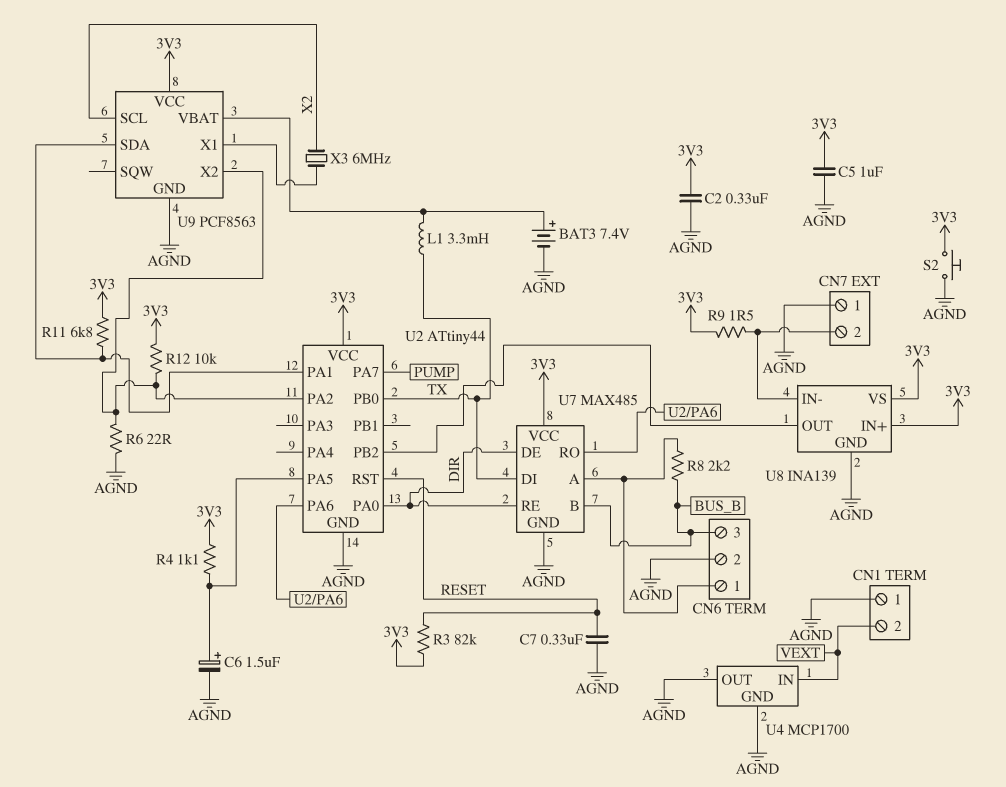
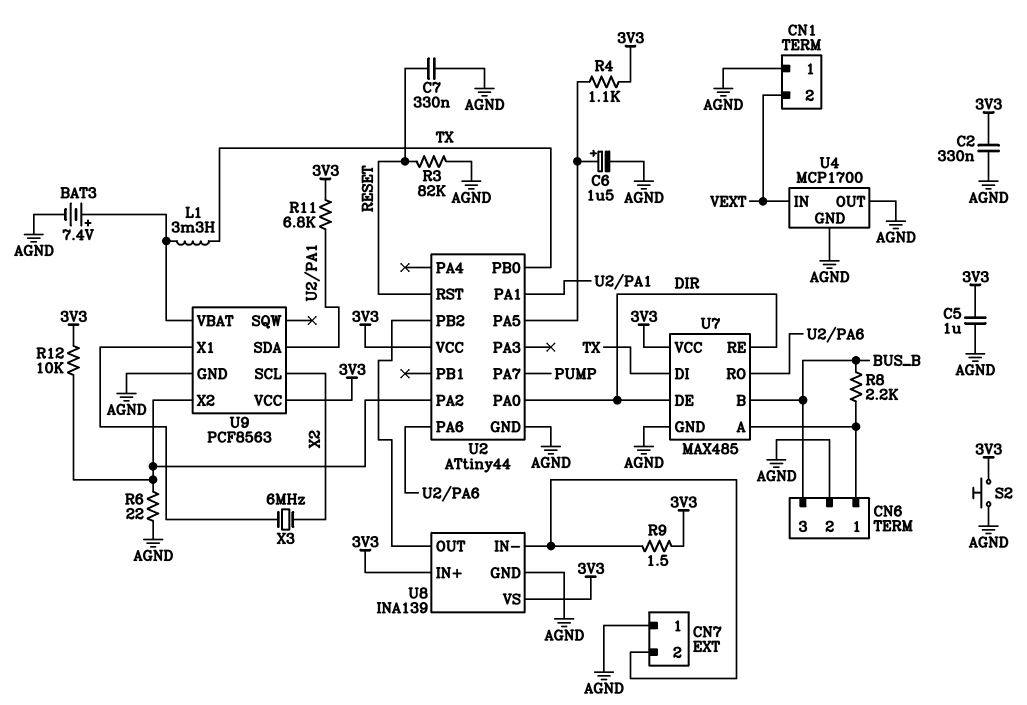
R3: 82k (3V3, RESET) -> 82k (AGND, RESET)

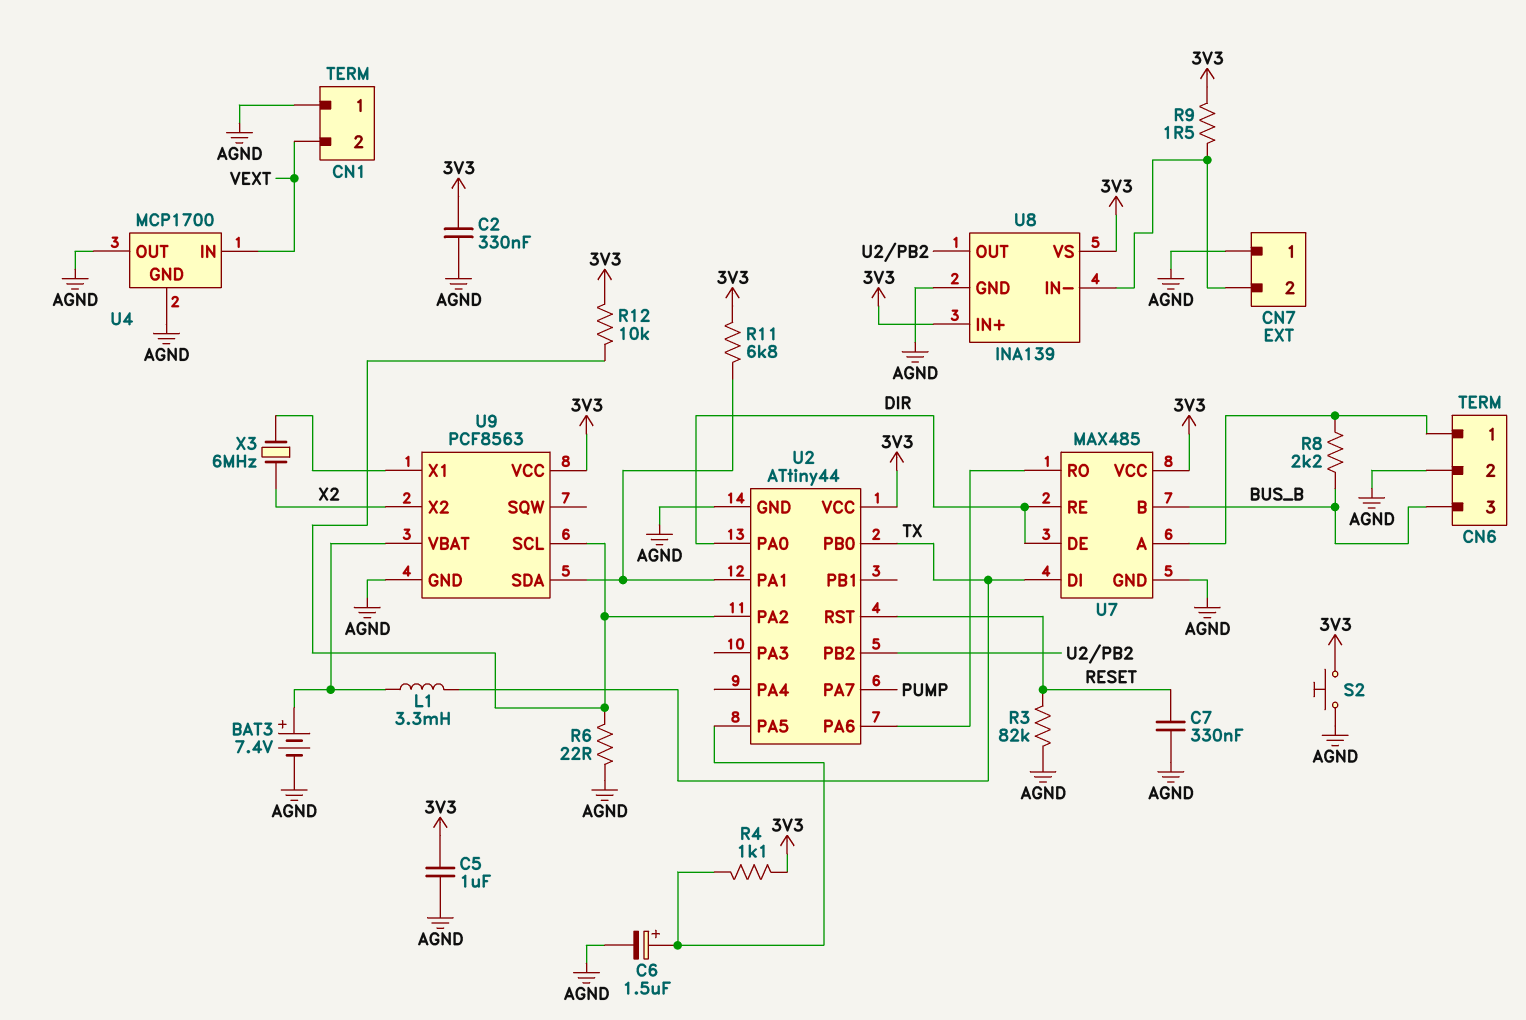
U9 pin SCL: X2 -> U2/PA2
U9 pin X2: U2/PA2 -> X2

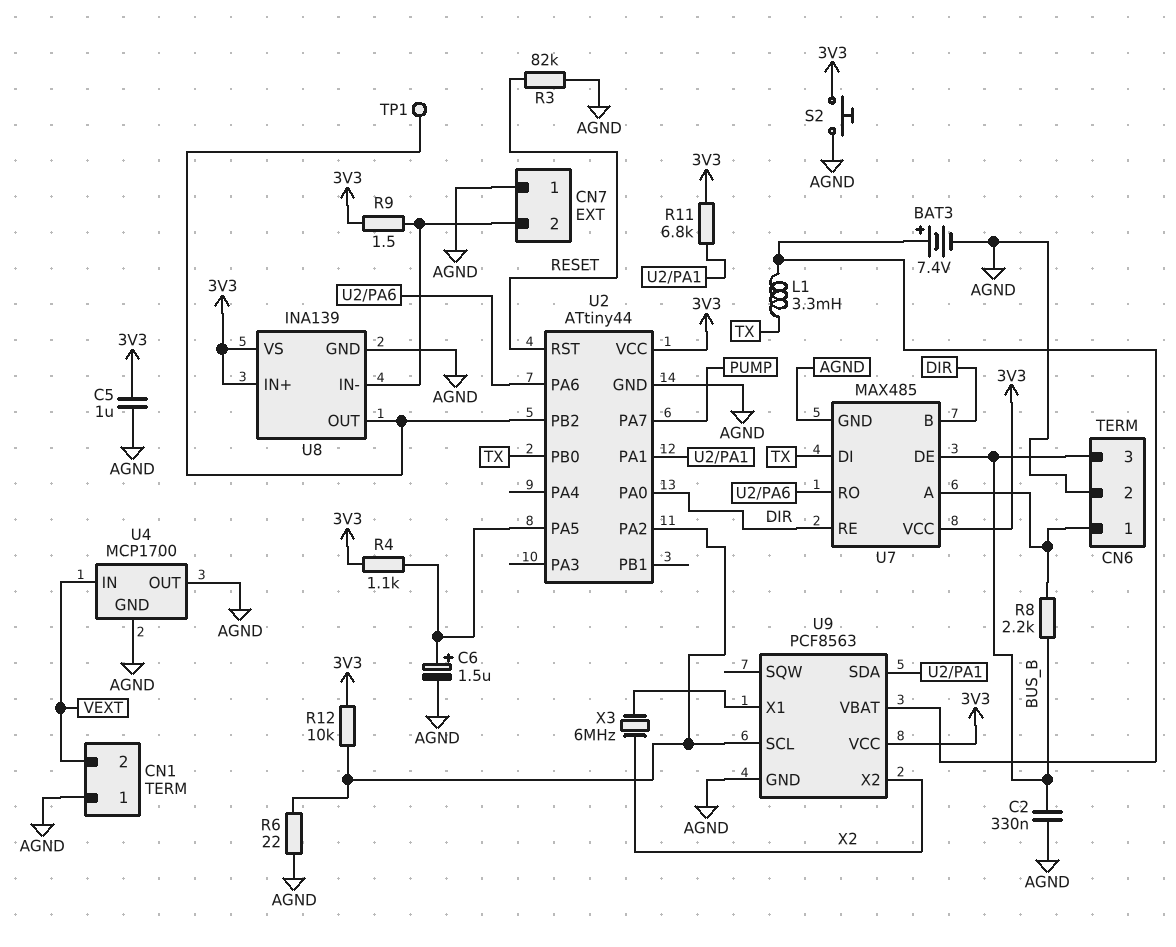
C2: 330nF (3V3, AGND) -> 330nF (AGND, BUS_B)
C7: 330nF (AGND, RESET) -> none
TP1: none -> test point (U2/PB2)
U7 pin B: BUS_B -> DIR
U7 pin DE: DIR -> BUS_B

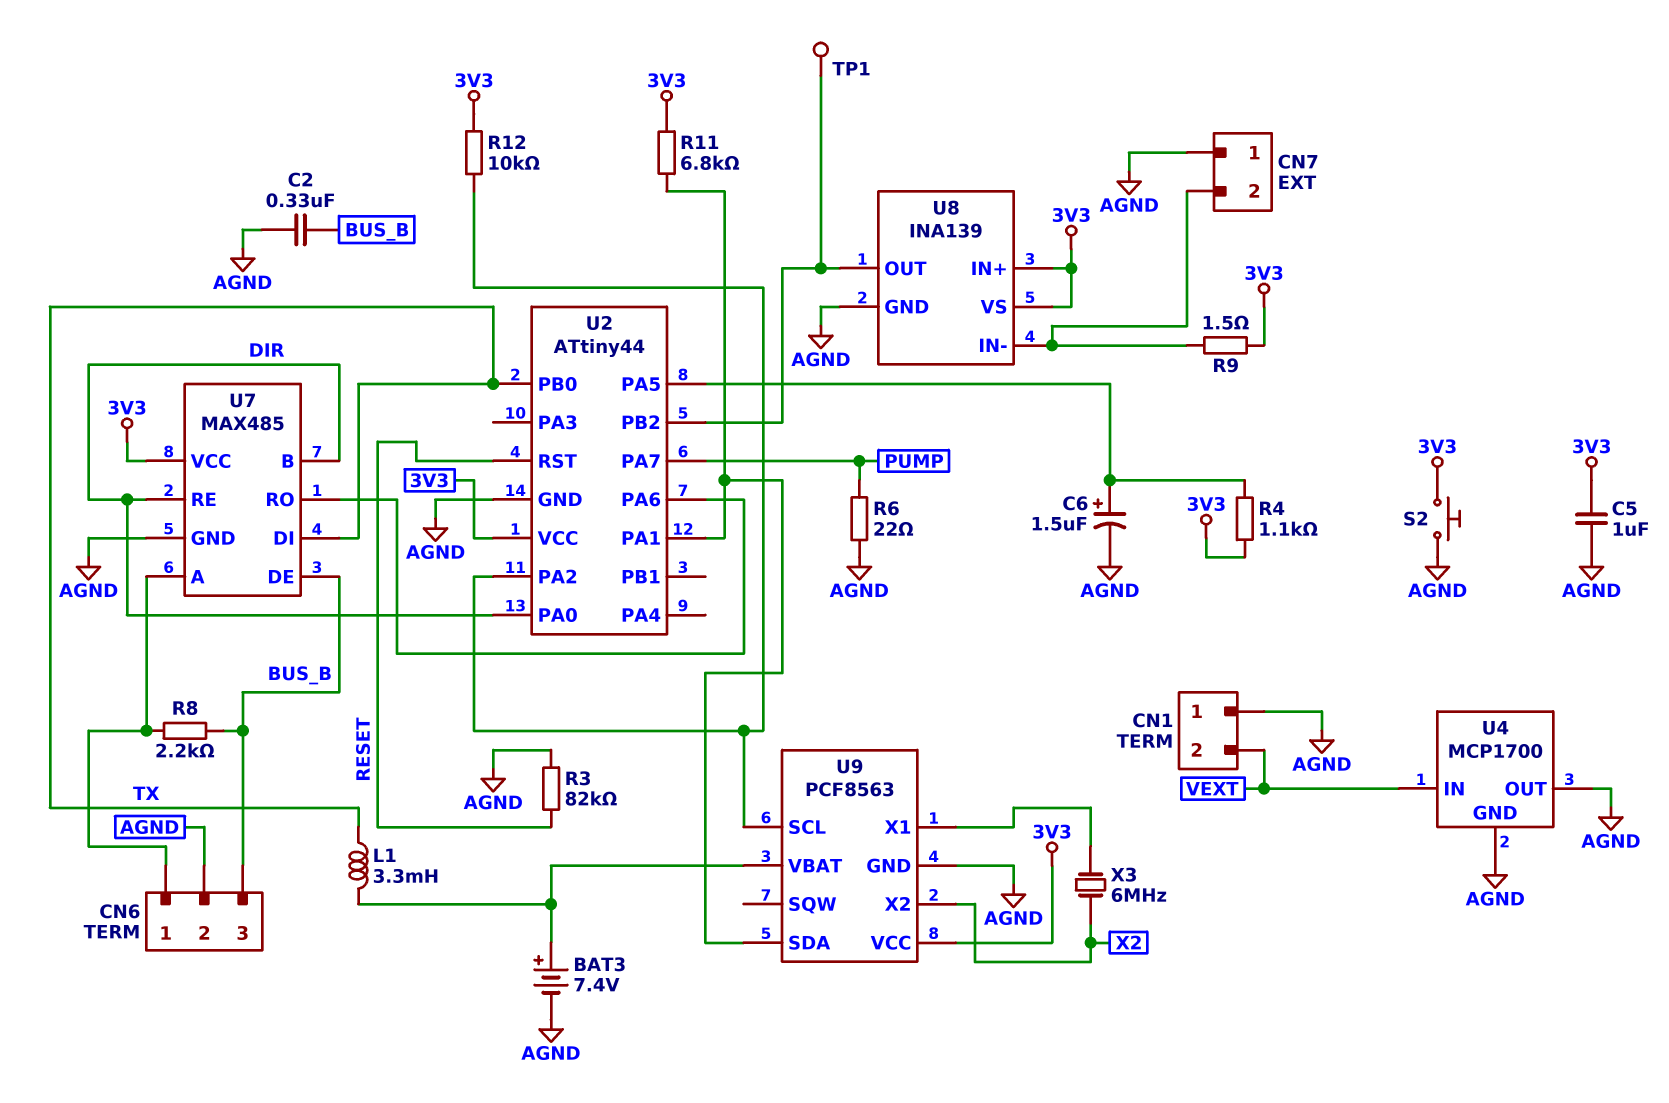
R6: 22 (AGND, U2/PA2) -> 22 (AGND, PUMP)

